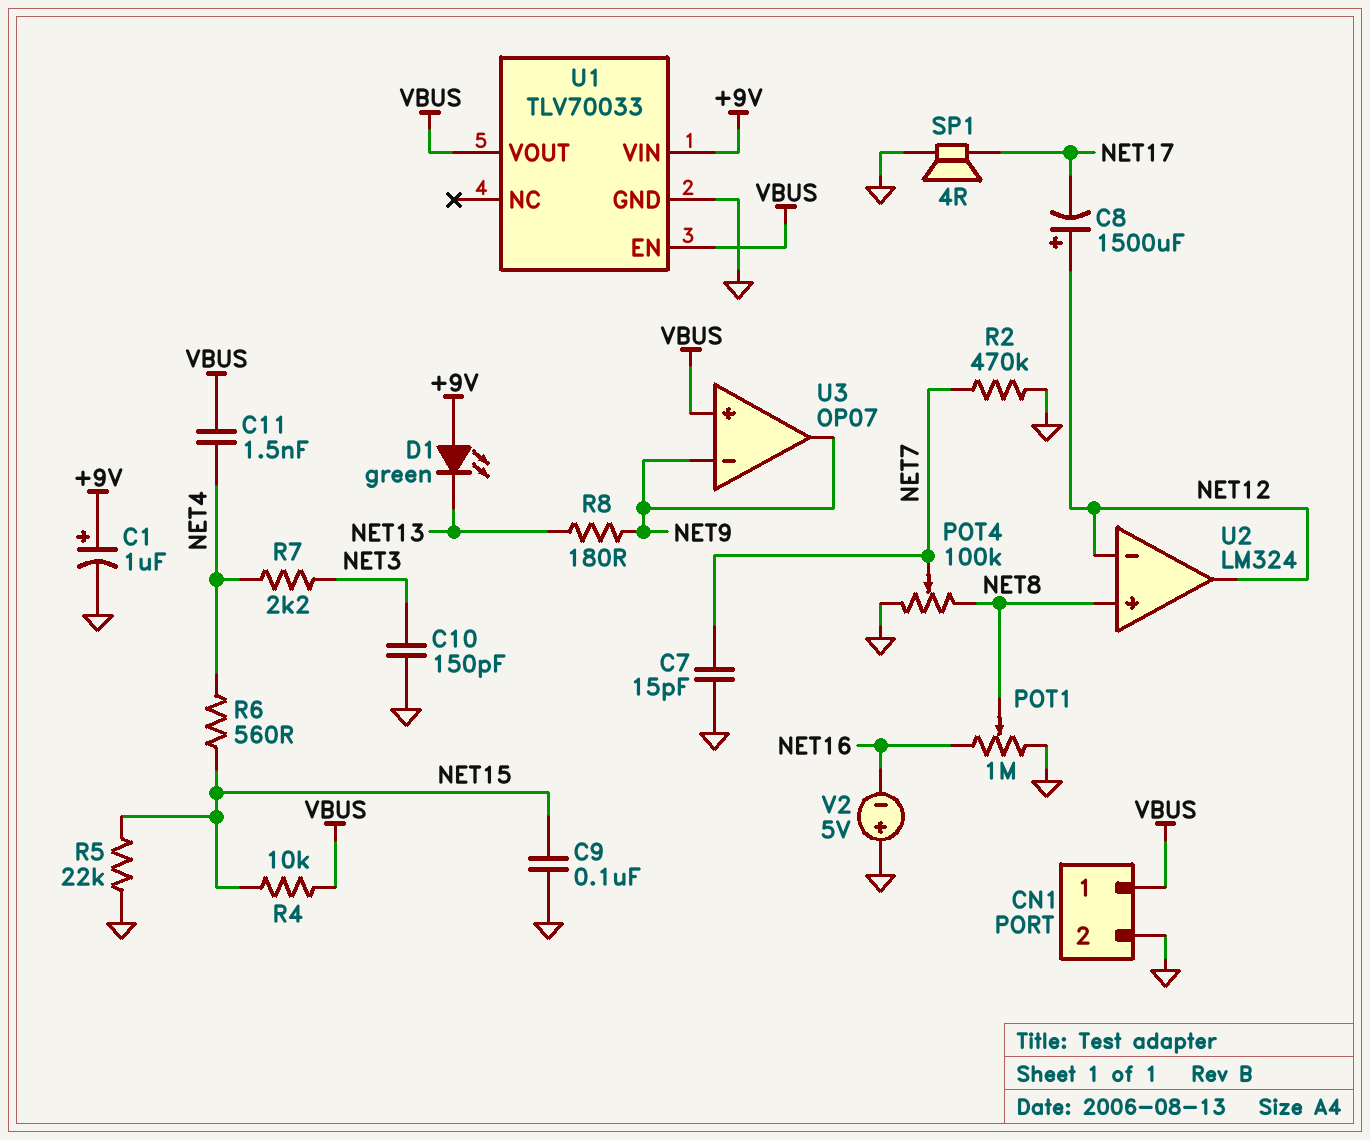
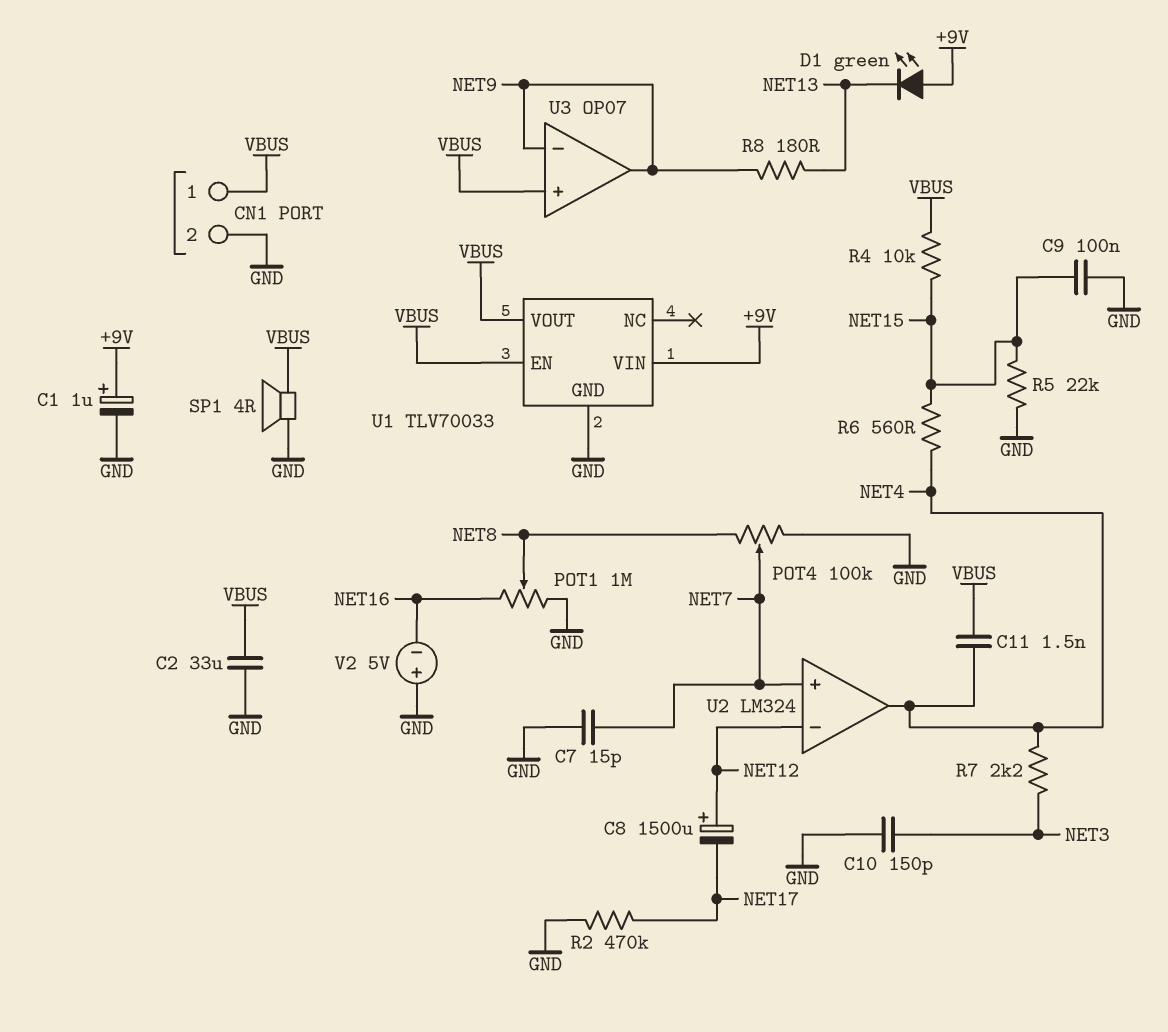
C2: none -> 33uF (GND, VBUS)
R2: 470k (GND, NET7) -> 470k (GND, NET17)
SP1: speaker 4R (GND, NET17) -> speaker 4R (GND, VBUS)
U2 pin in+: NET8 -> NET7
U2 pin out: NET12 -> NET4

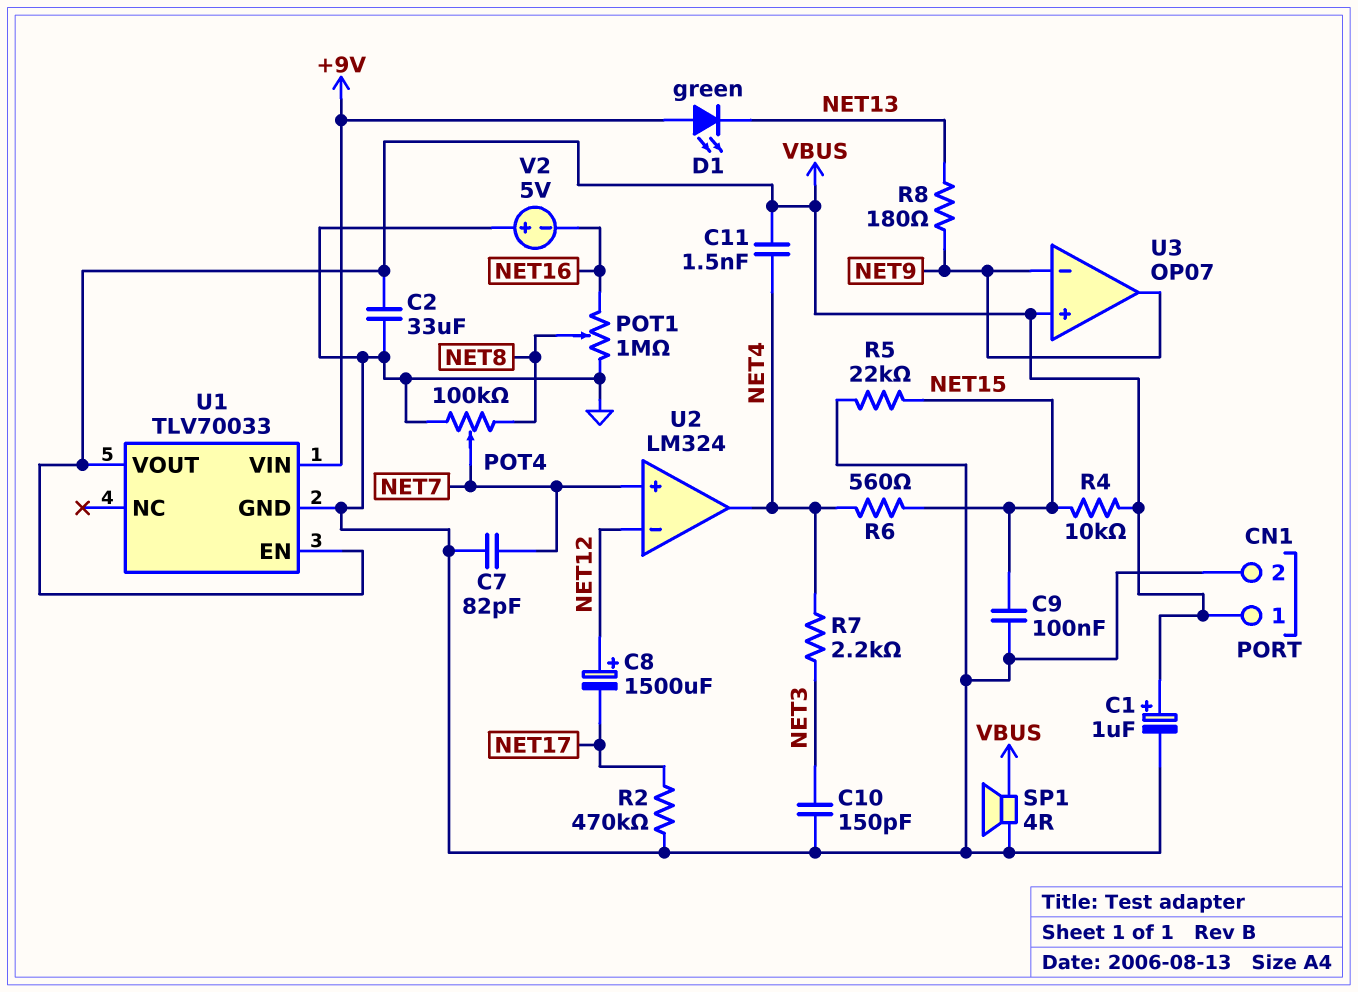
C1: 1uF (plus +9V, minus GND) -> 1uF (plus VBUS, minus GND)
C7: 15pF (GND, NET7) -> 82pF (GND, NET7)

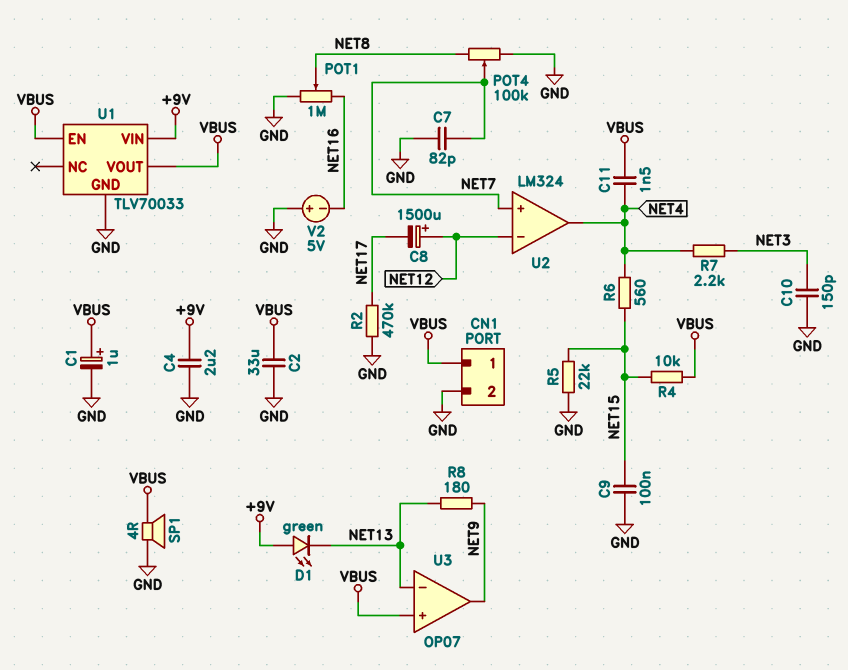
C4: none -> 2.2uF (+9V, GND)
U3 pin in-: NET9 -> NET13

